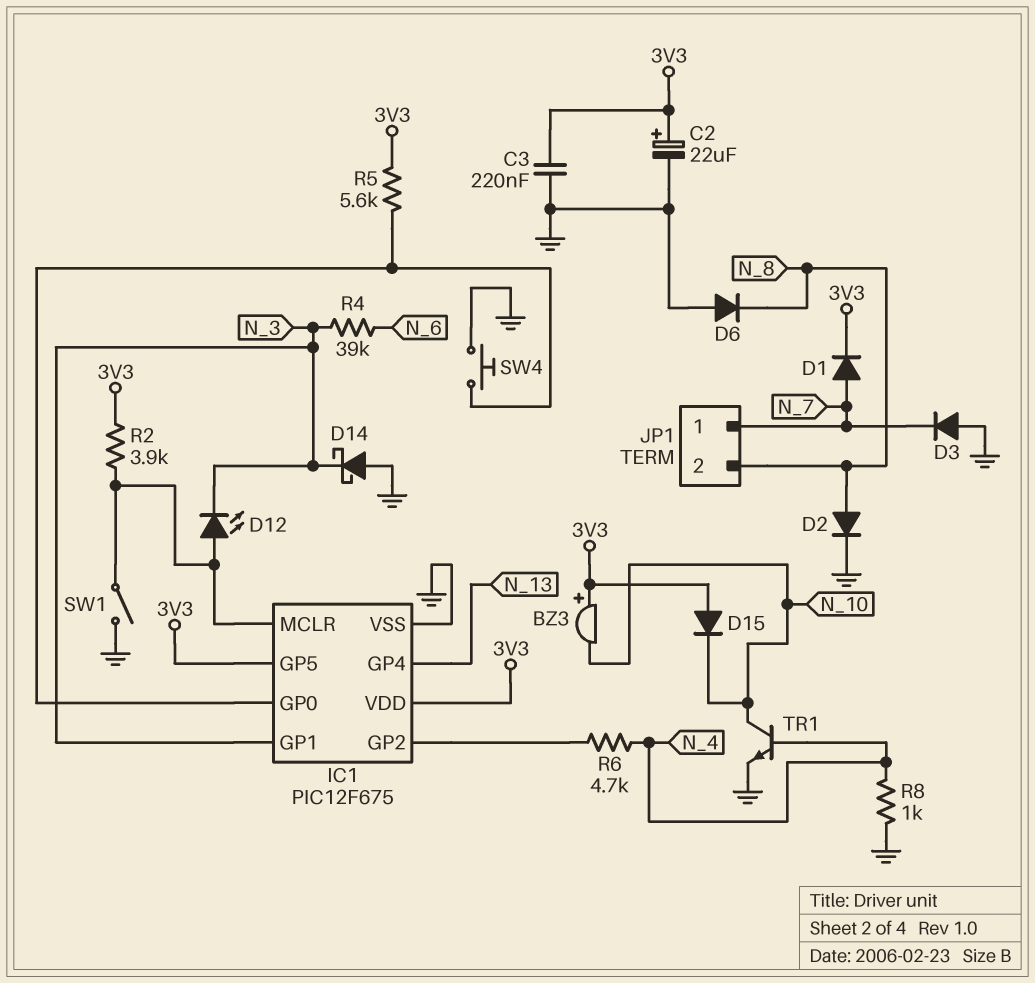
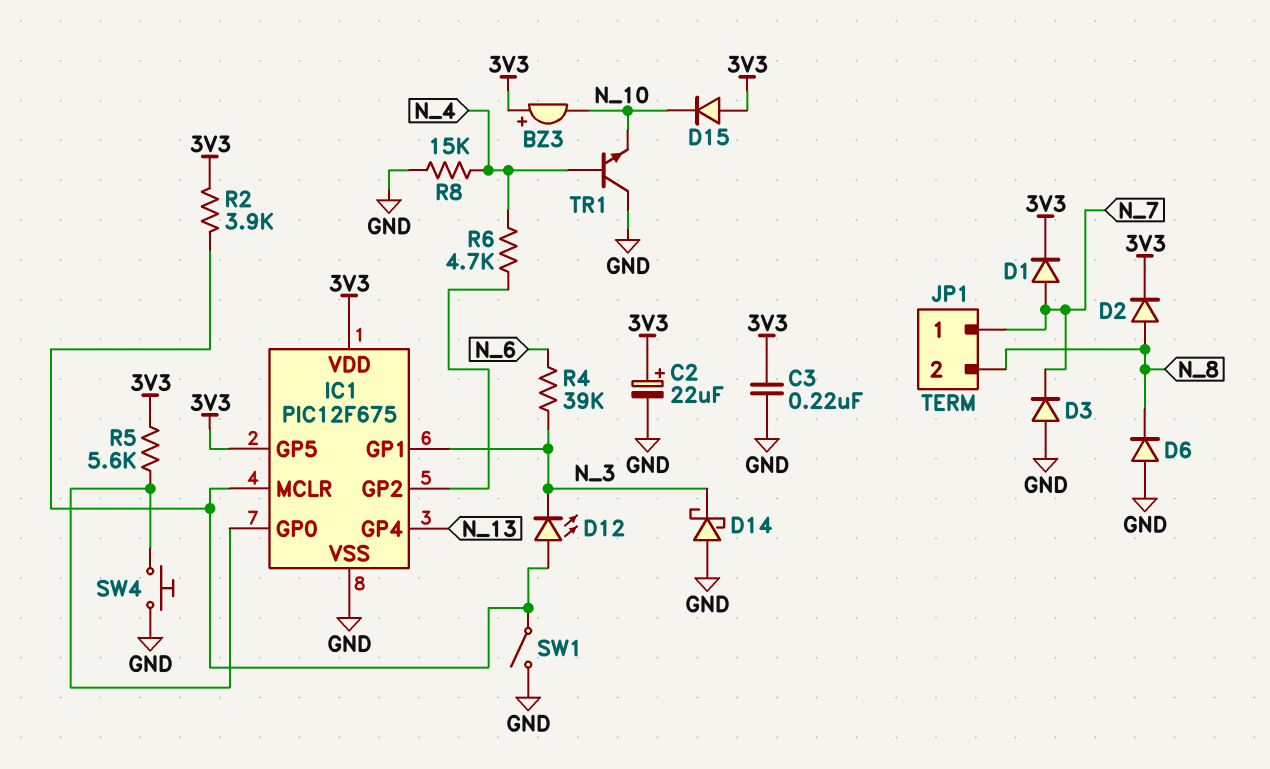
D2: diode (A N_8, K GND) -> diode (A N_8, K 3V3)
R8: 1k (GND, N_4) -> 15k (GND, N_4)
TR1: NPN (B N_4, C N_10, E GND) -> NPN (B N_4, C GND, E N_10)

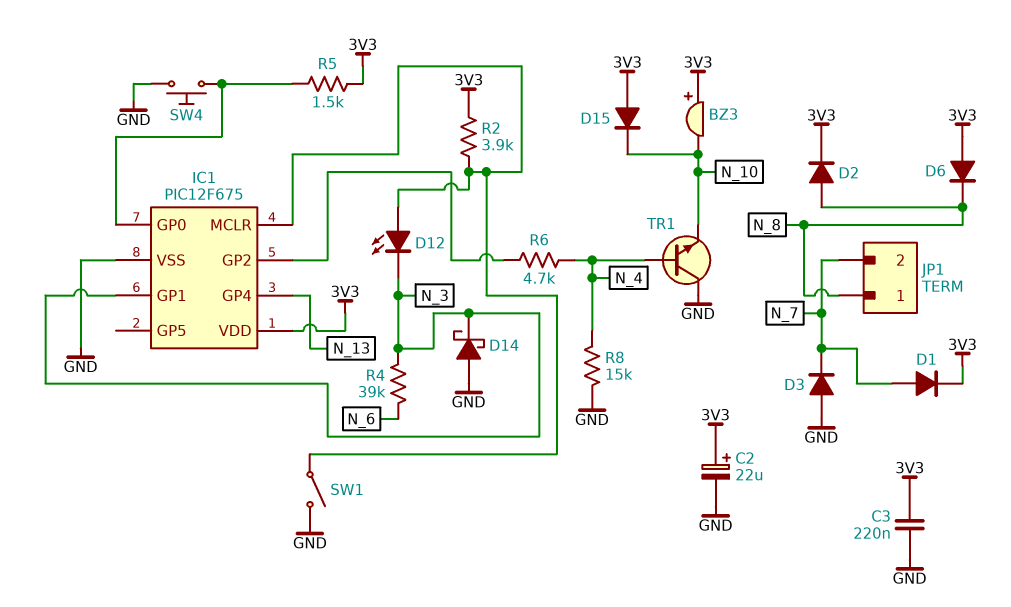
D6: diode (A GND, K N_8) -> diode (A 3V3, K N_8)
IC1 pin GP5: 3V3 -> none
JP1 pin 1: N_7 -> N_8
JP1 pin 2: N_8 -> N_7
R5: 5.6k (3V3, IC1/GP0) -> 1.5k (3V3, IC1/GP0)

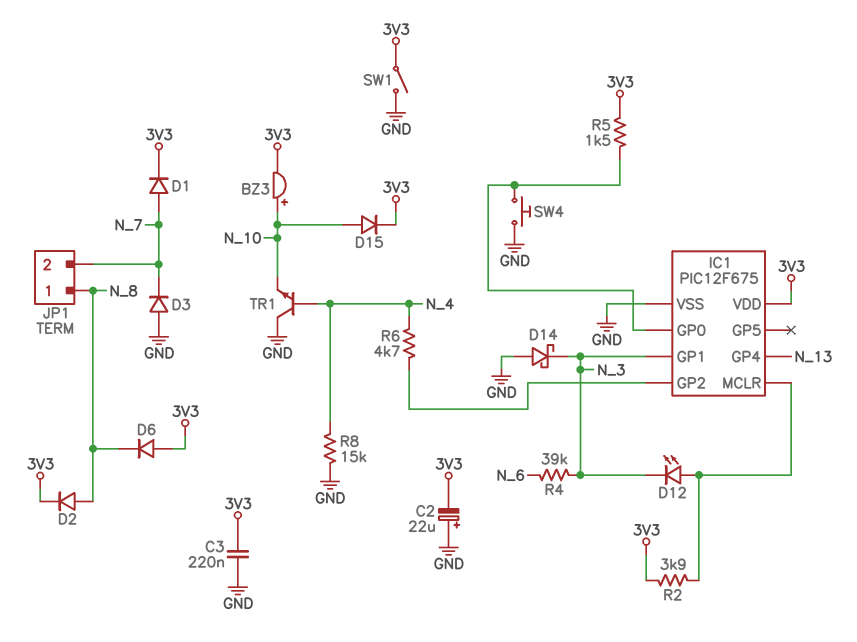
BZ3: buzzer (plus 3V3, minus N_10) -> buzzer (plus N_10, minus 3V3)
C2: 22uF (plus 3V3, minus GND) -> 22uF (plus GND, minus 3V3)
D15: diode (A 3V3, K N_10) -> diode (A N_10, K 3V3)
SW1: switch (GND, IC1/MCLR) -> switch (3V3, GND)

